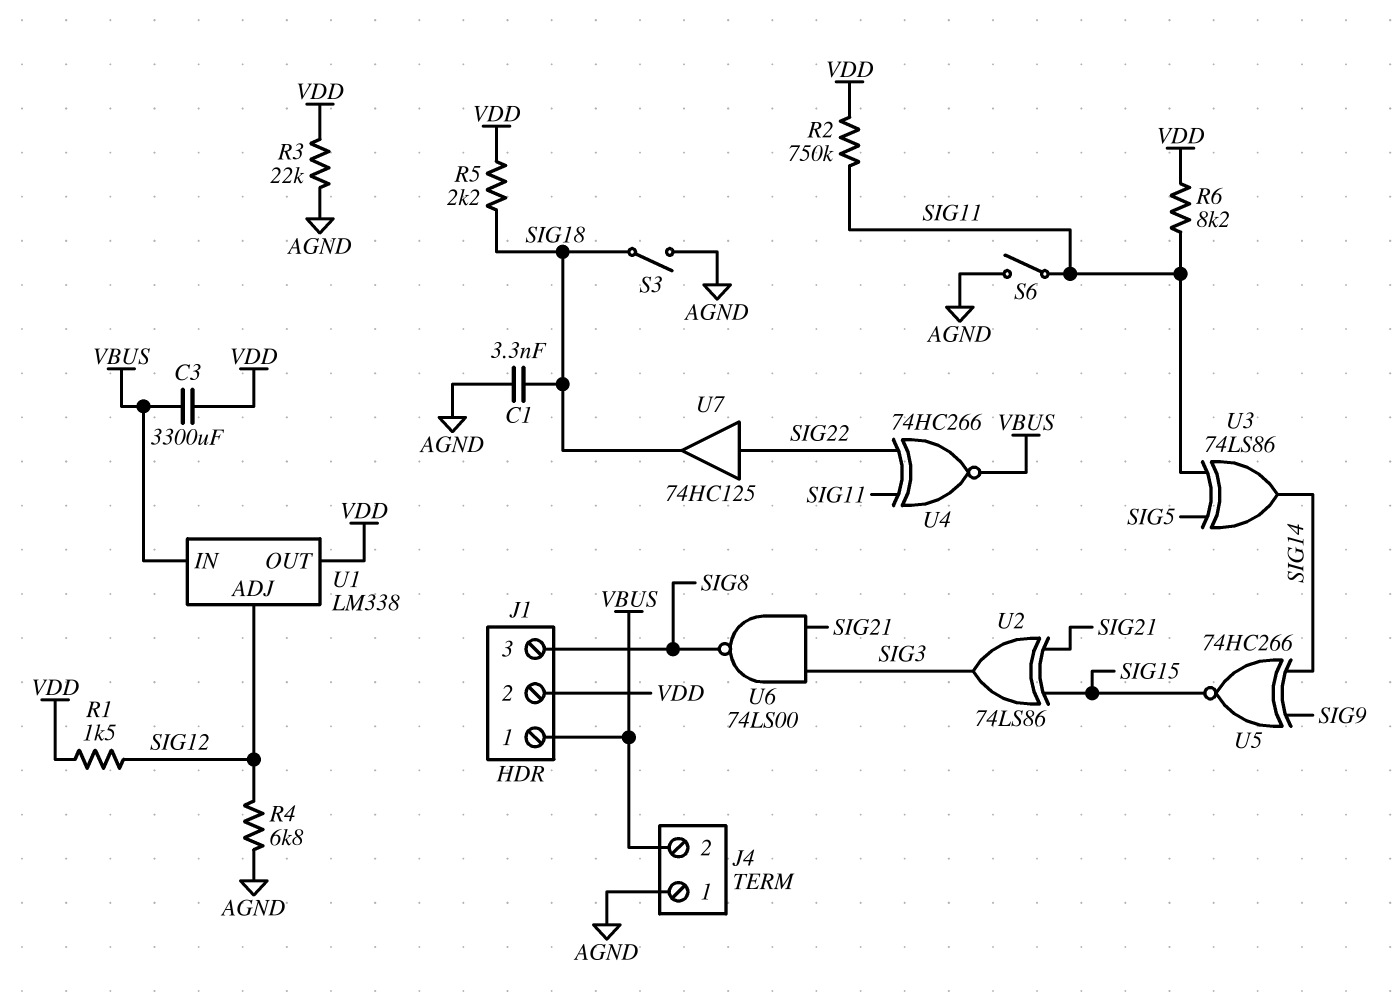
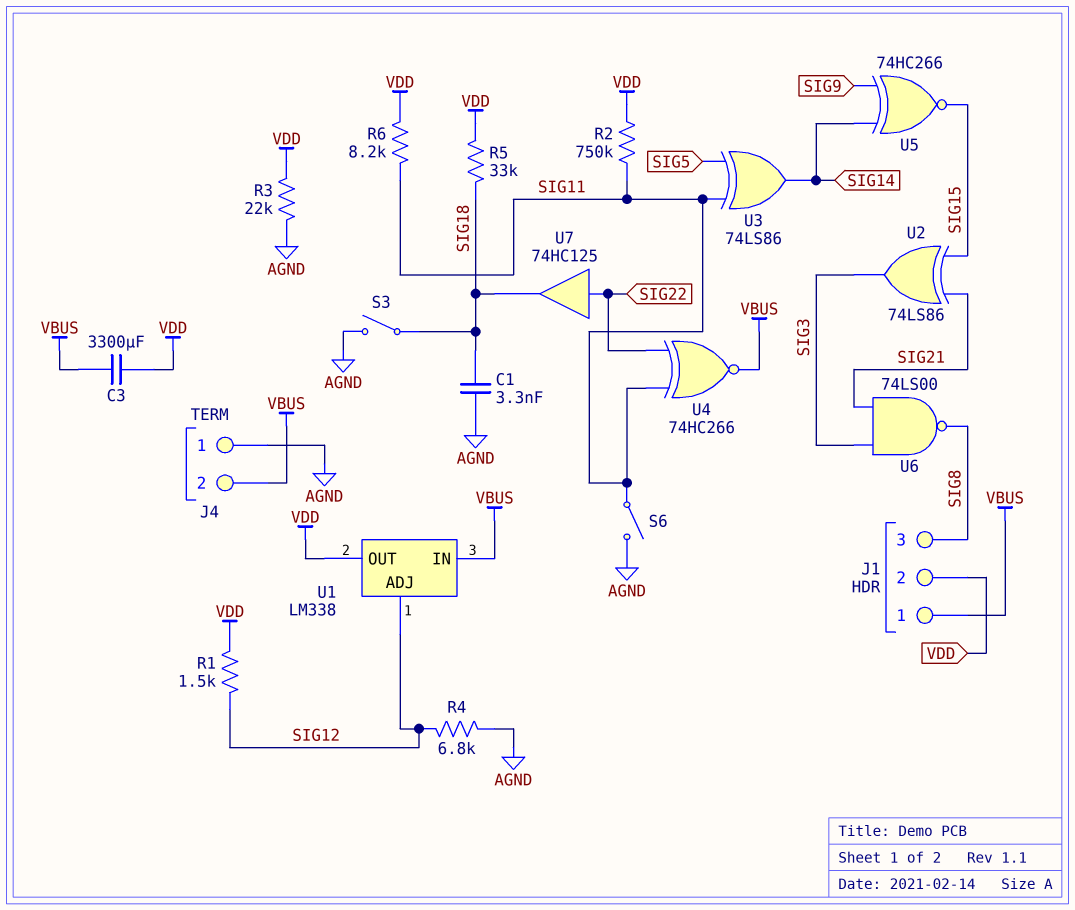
R5: 2.2k (SIG18, VDD) -> 33k (SIG18, VDD)

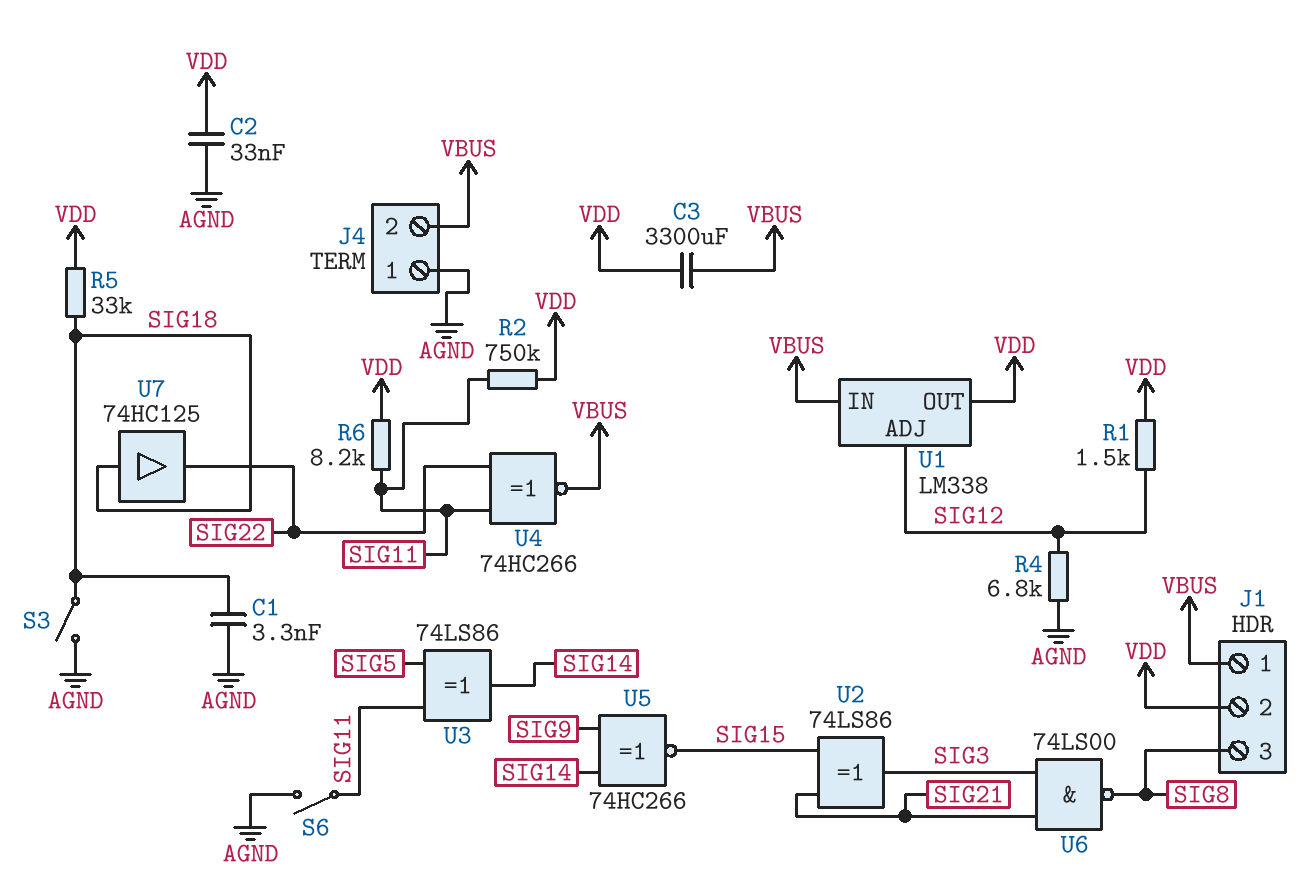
C2: none -> 33nF (AGND, VDD)
R3: 22k (AGND, VDD) -> none
U7: buffer 74HC125 (in SIG22, out SIG18) -> buffer 74HC125 (in SIG18, out SIG22)

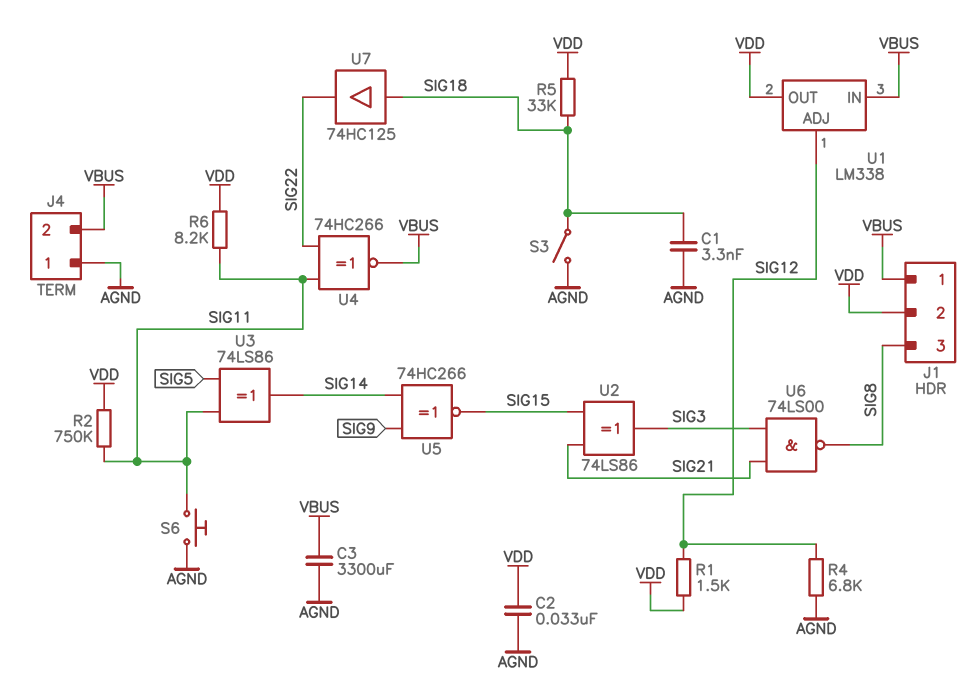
C3: 3300uF (VBUS, VDD) -> 3300uF (AGND, VBUS)
S6: switch (AGND, SIG11) -> button (AGND, SIG11)

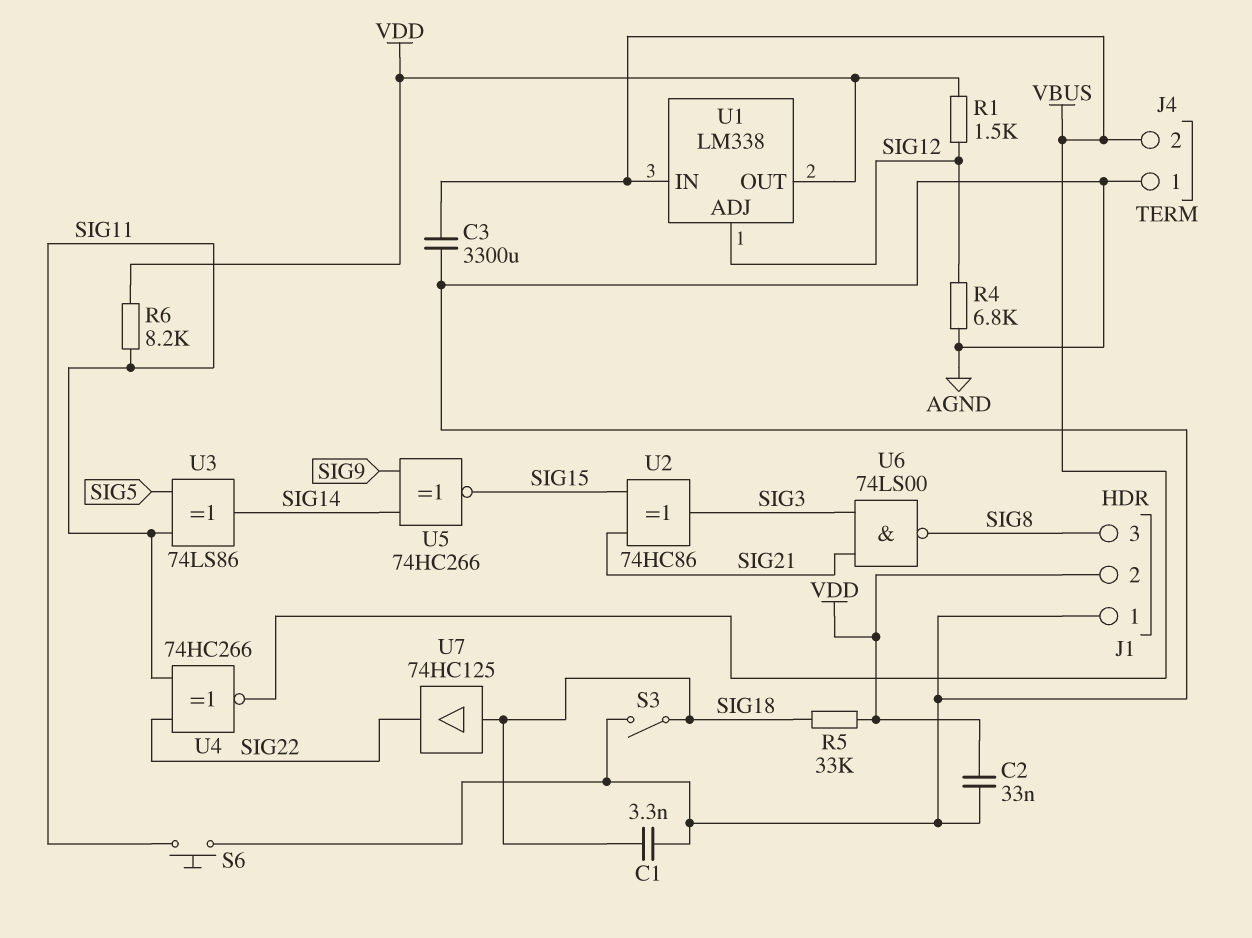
J1 pin 1: VBUS -> AGND
R2: 750k (SIG11, VDD) -> none
U2: XOR 74LS86 (in SIG15, in SIG21, out SIG3) -> XOR 74HC86 (in SIG15, in SIG21, out SIG3)

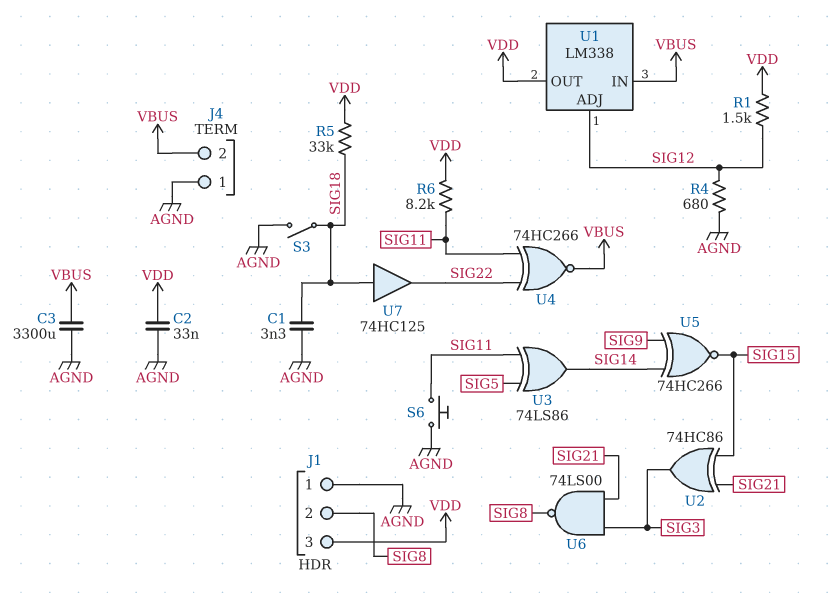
J1 pin 2: VDD -> SIG8
J1 pin 3: SIG8 -> VDD
R4: 6.8k (AGND, SIG12) -> 680 (AGND, SIG12)

